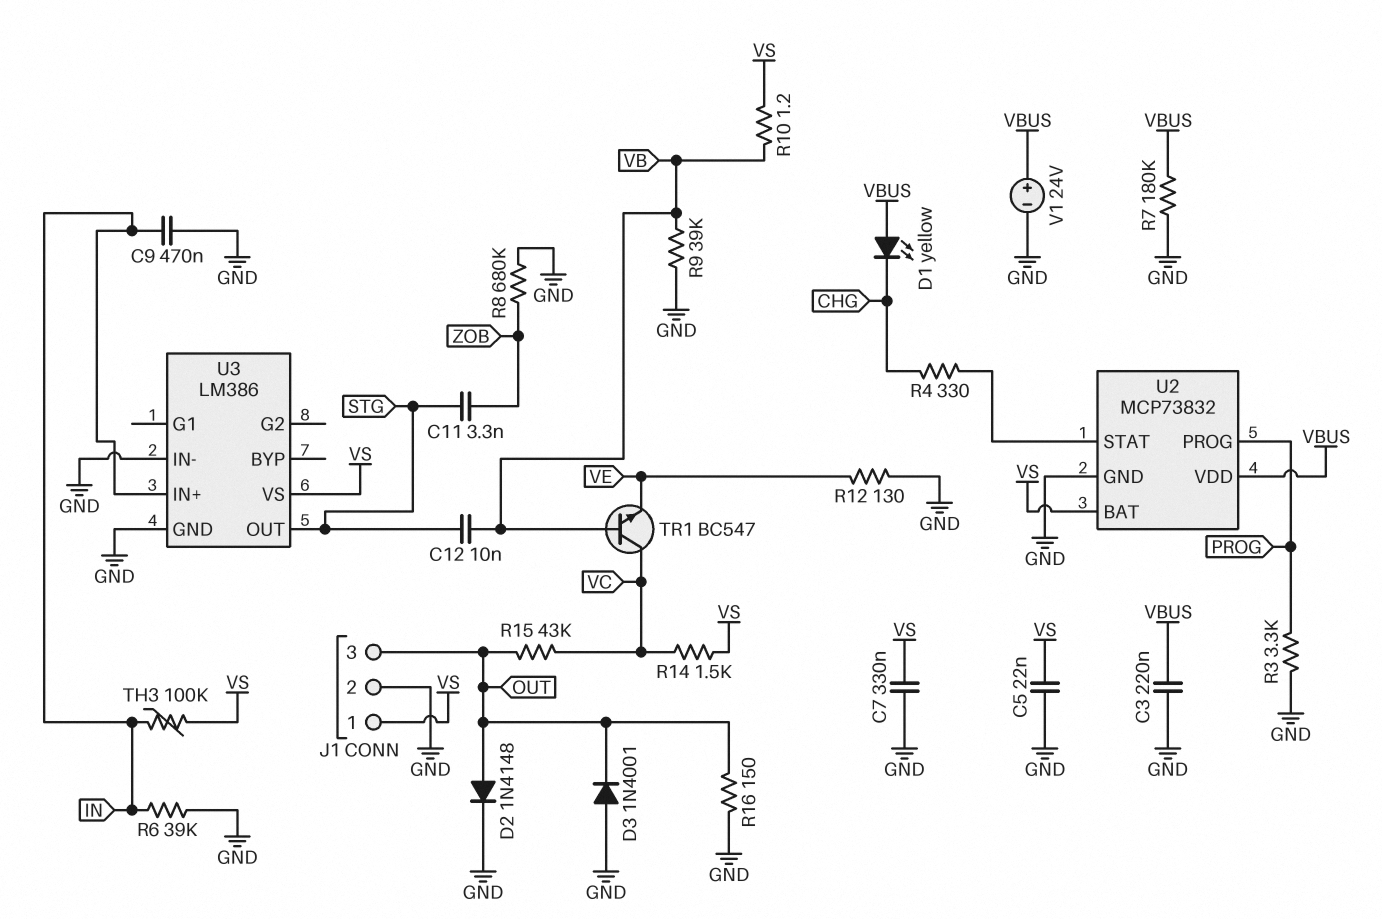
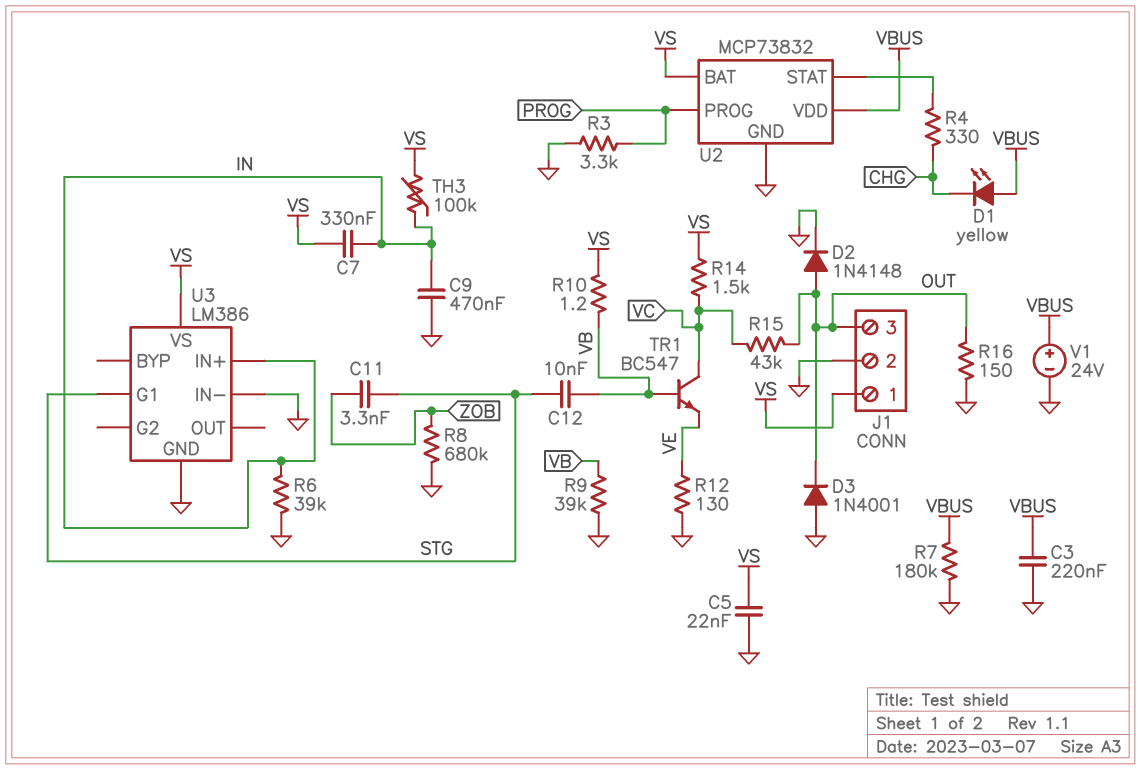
C7: 330nF (GND, VS) -> 330nF (IN, VS)
U3 pin G1: none -> STG
U3 pin OUT: STG -> none

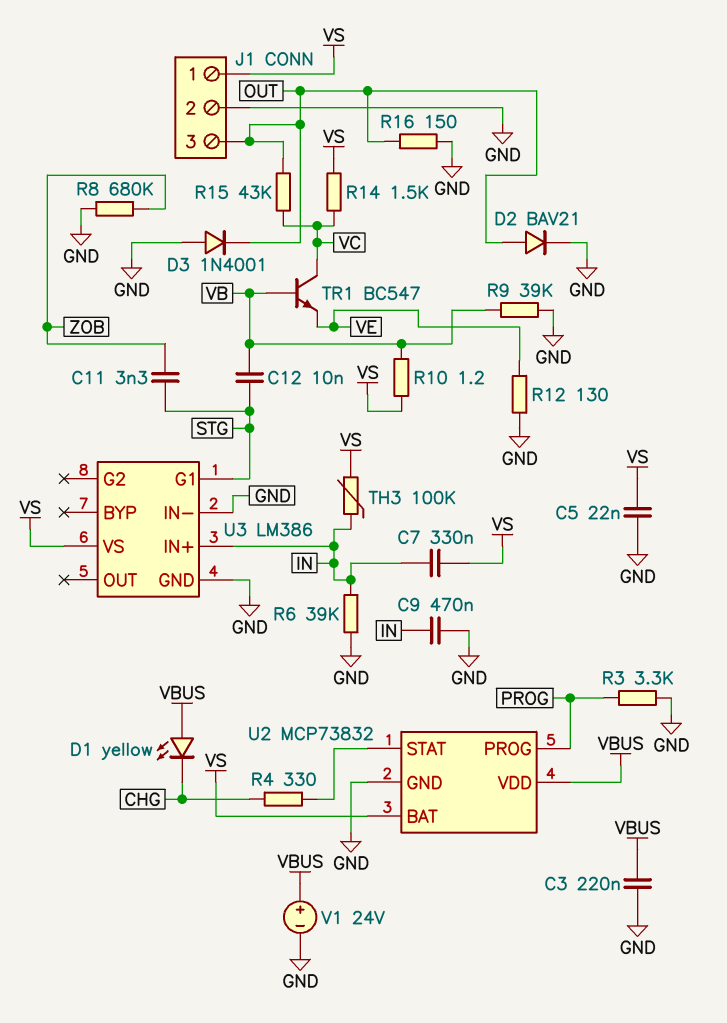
D2: diode 1N4148 (A OUT, K GND) -> diode BAV21 (A OUT, K GND)
R7: 180k (GND, VBUS) -> none

